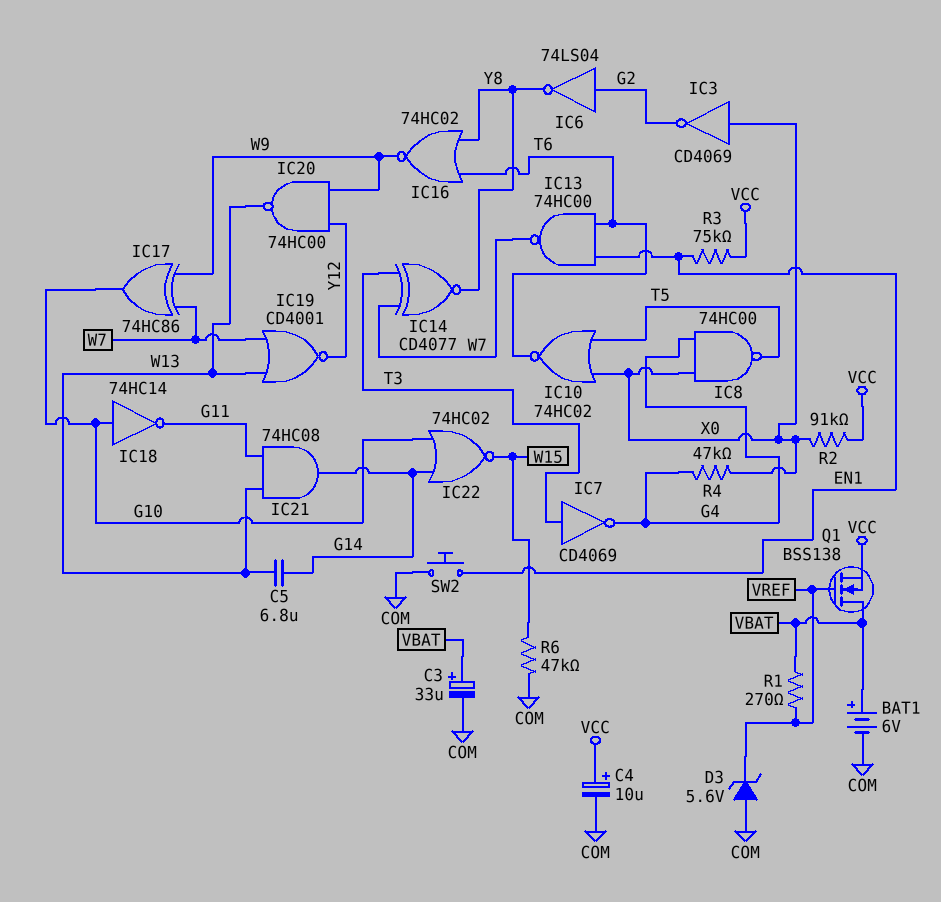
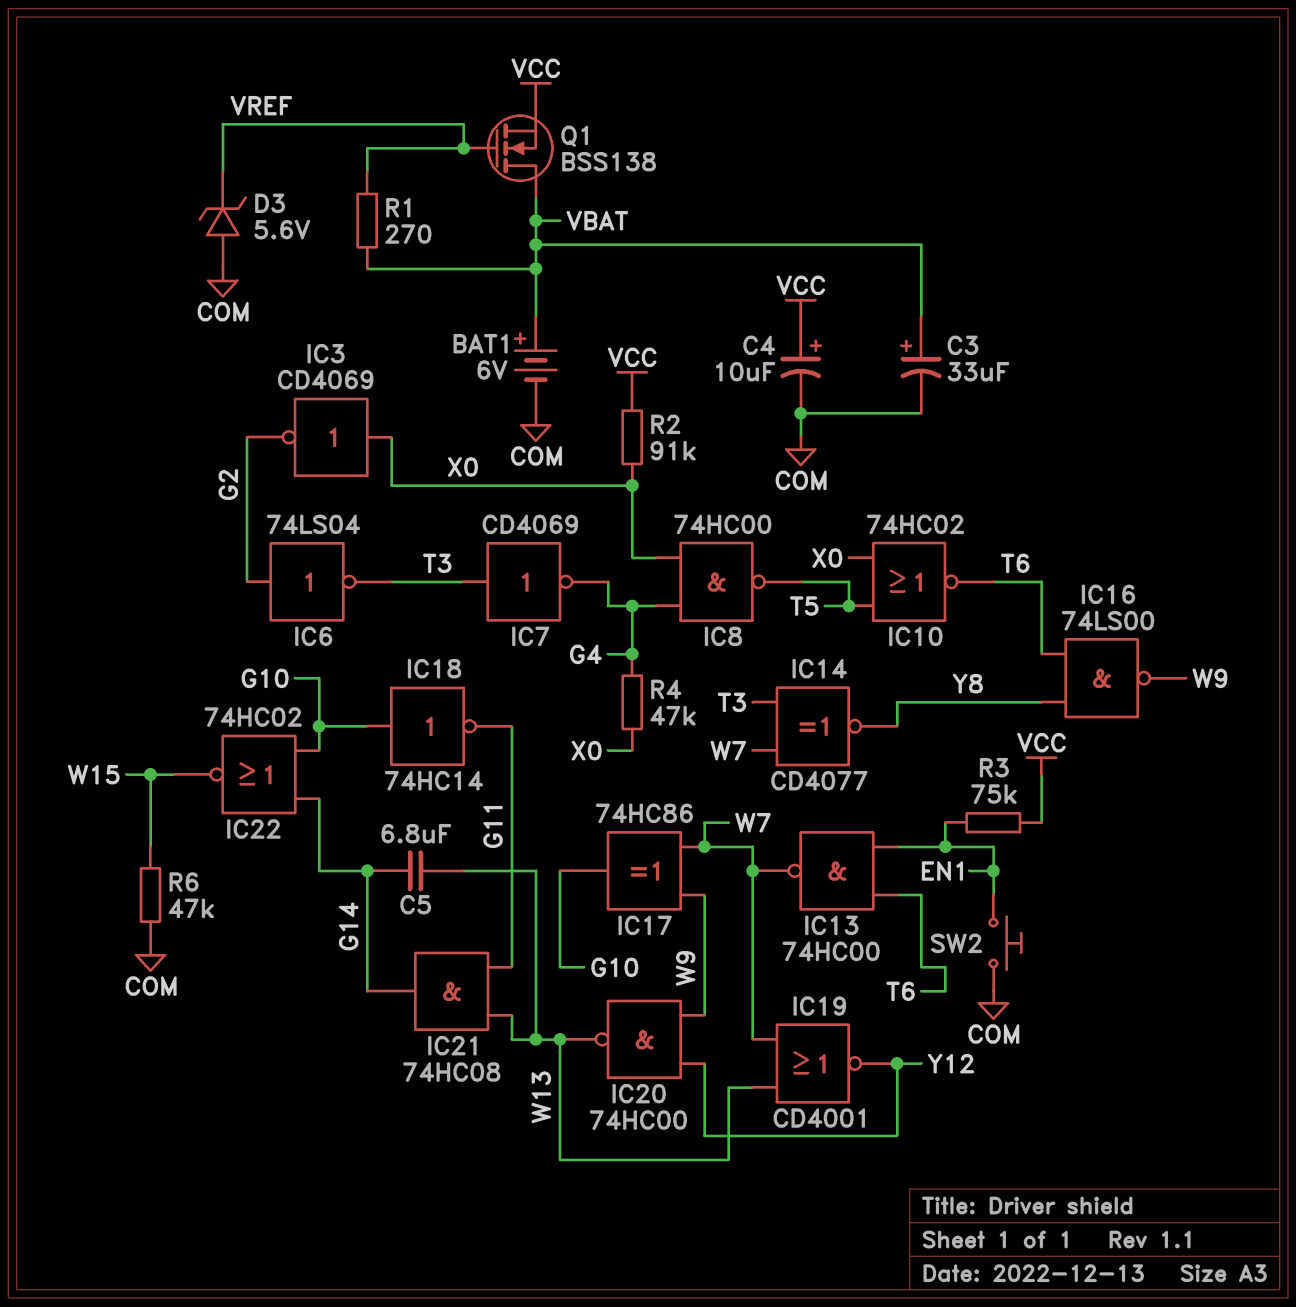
IC6: NOT 74LS04 (in G2, out Y8) -> NOT 74LS04 (in G2, out T3)
IC16: NOR 74HC02 (in T6, in Y8, out W9) -> NAND 74LS00 (in T6, in Y8, out W9)

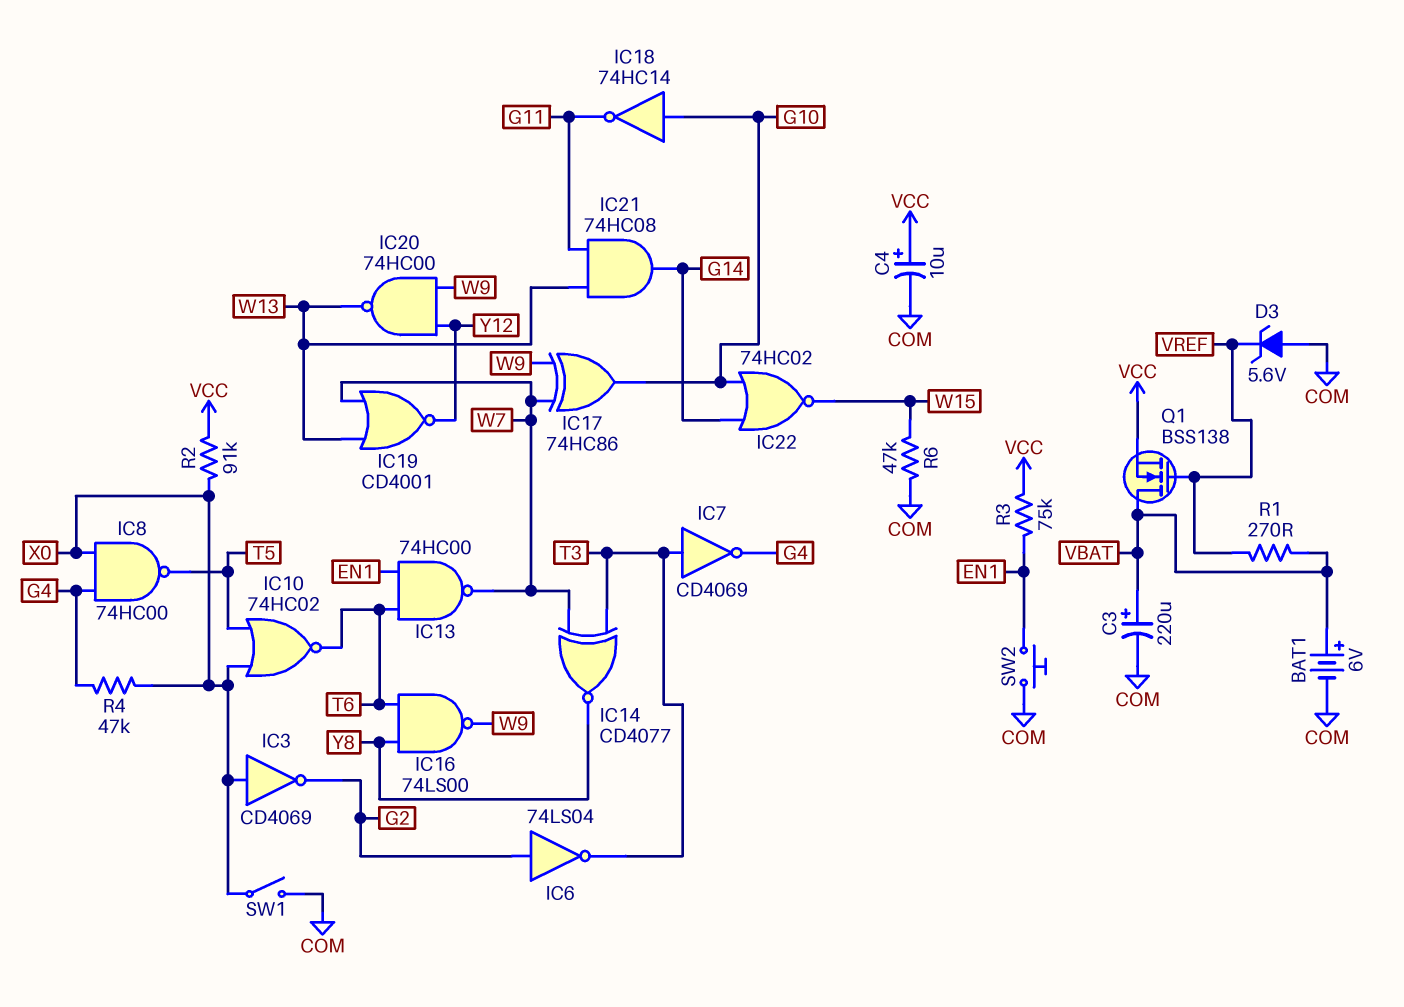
C3: 33uF (plus VBAT, minus COM) -> 220uF (plus VBAT, minus COM)
C5: 6.8uF (G14, W13) -> none
SW1: none -> switch (COM, X0)

